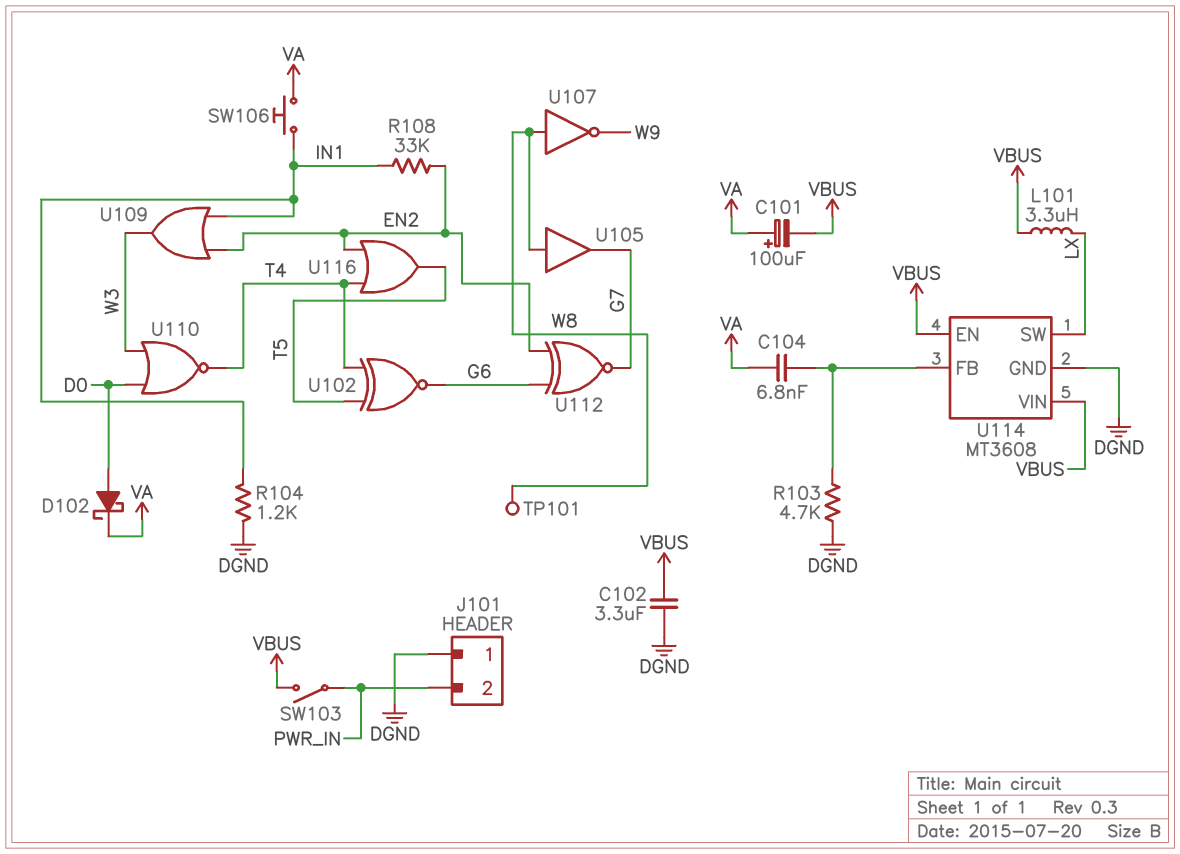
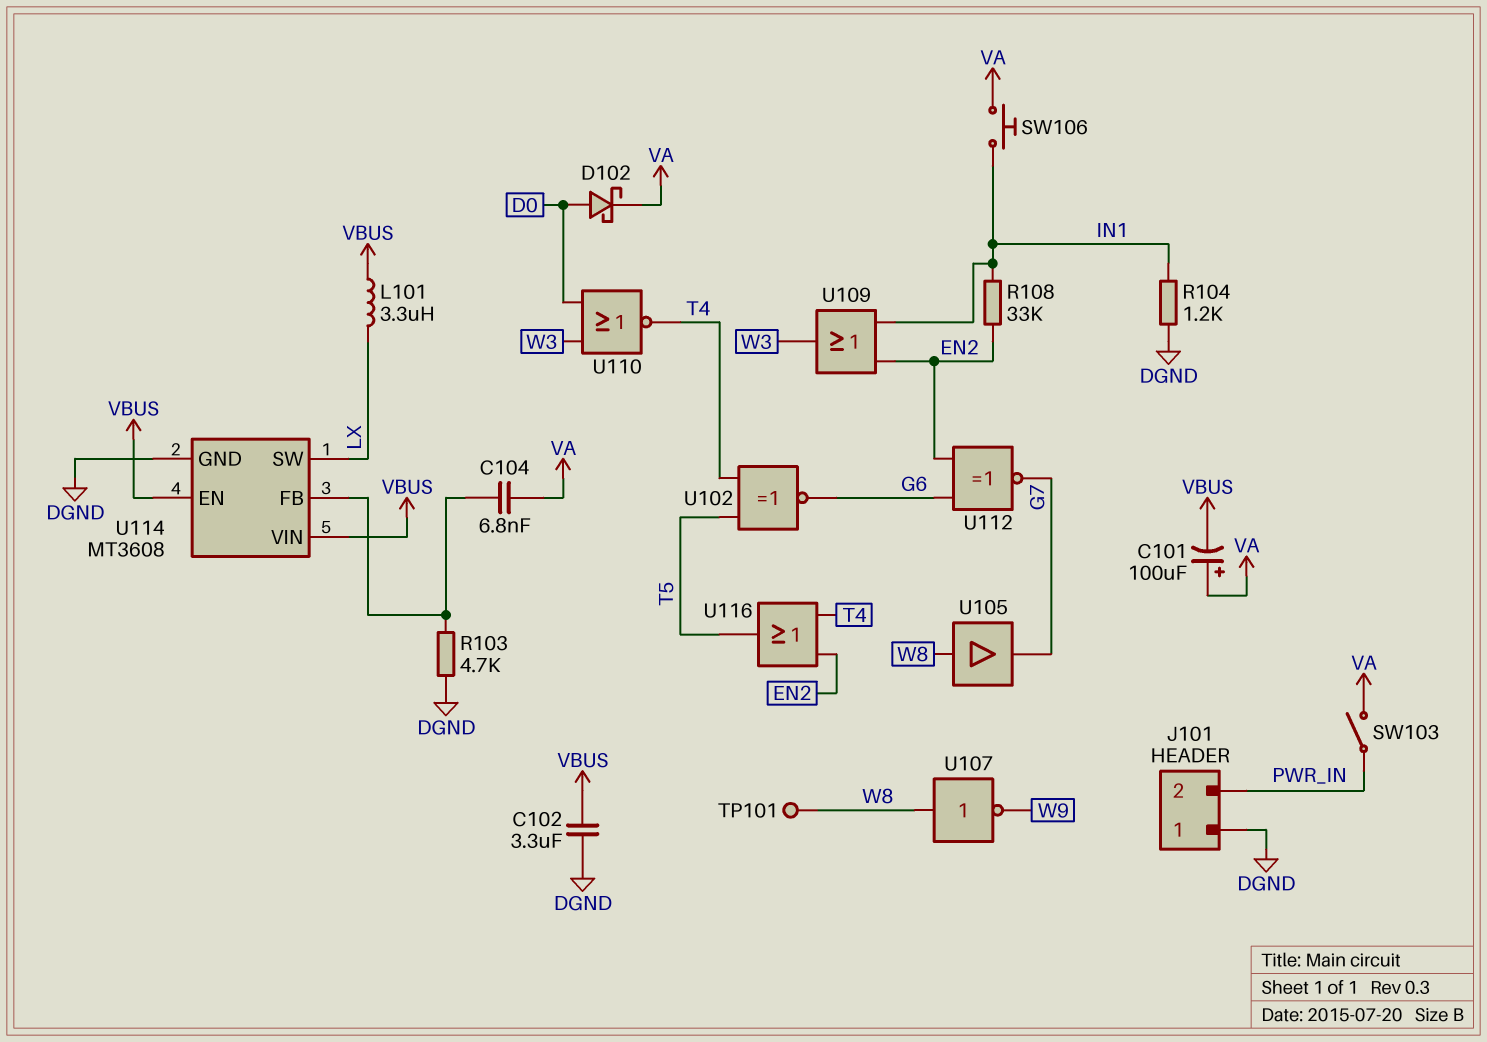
SW103: switch (PWR_IN, VBUS) -> switch (PWR_IN, VA)

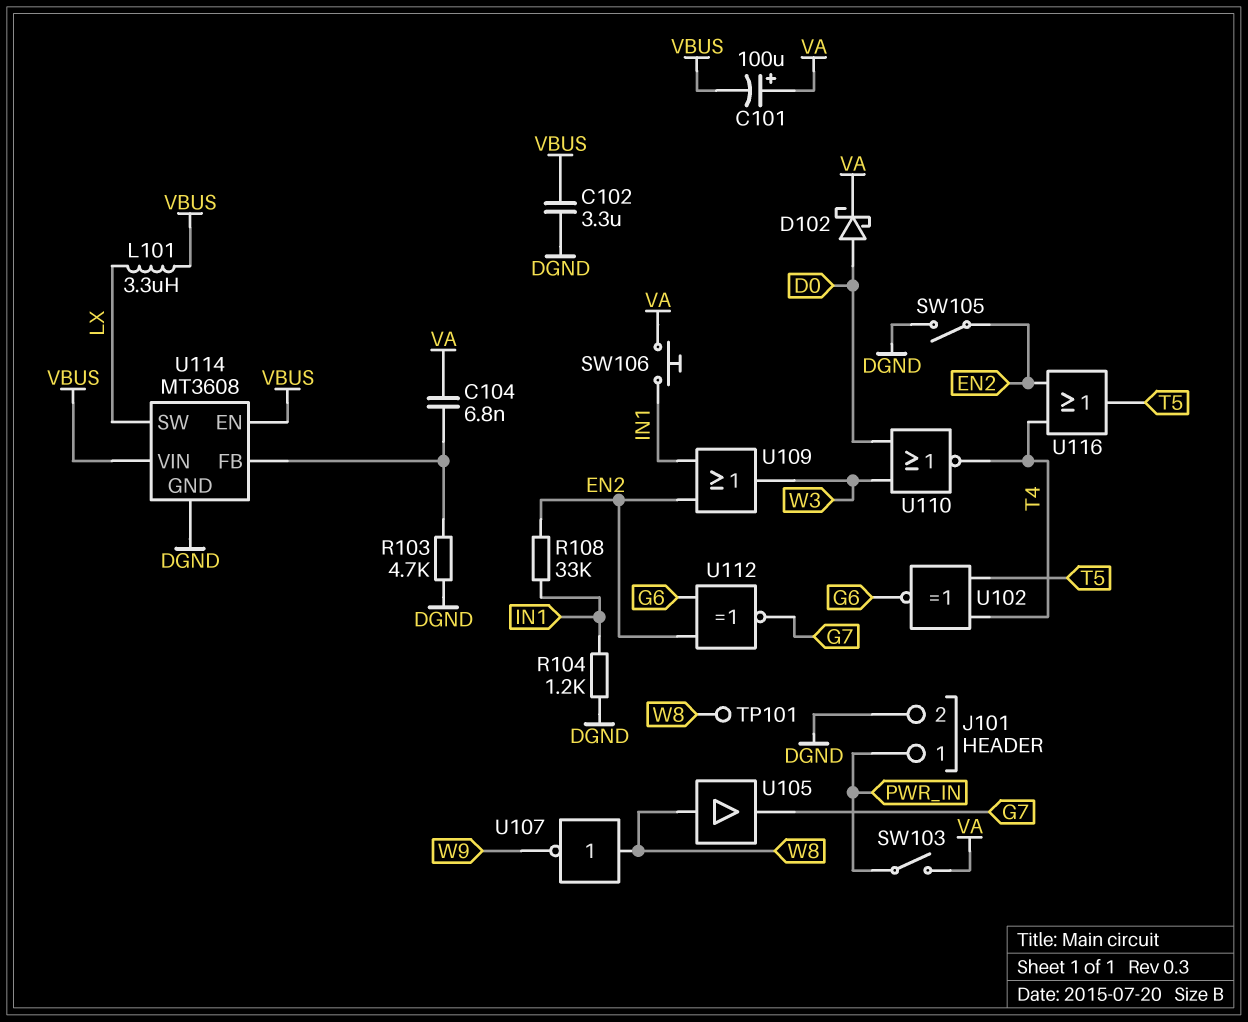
J101 pin 1: DGND -> PWR_IN
J101 pin 2: PWR_IN -> DGND
SW105: none -> switch (DGND, EN2)

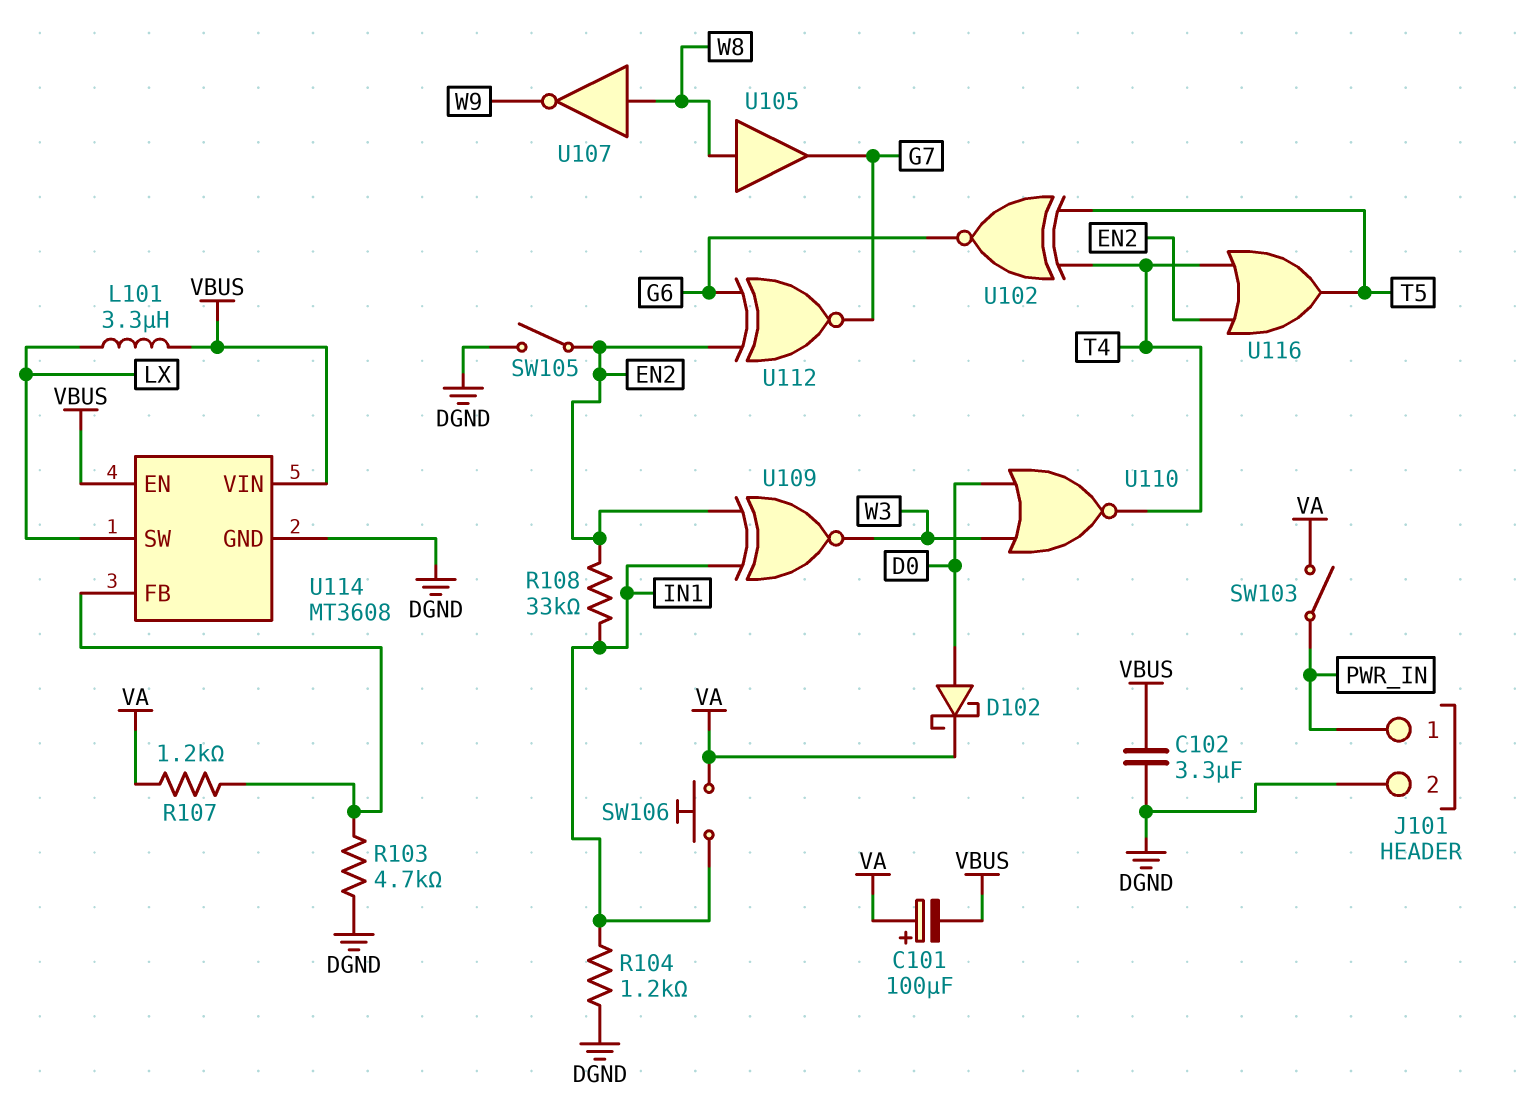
C104: 6.8nF (U114/FB, VA) -> none
R107: none -> 1.2k (U114/FB, VA)
TP101: test point (W8) -> none
U109: OR (in EN2, in IN1, out W3) -> XNOR (in EN2, in IN1, out W3)

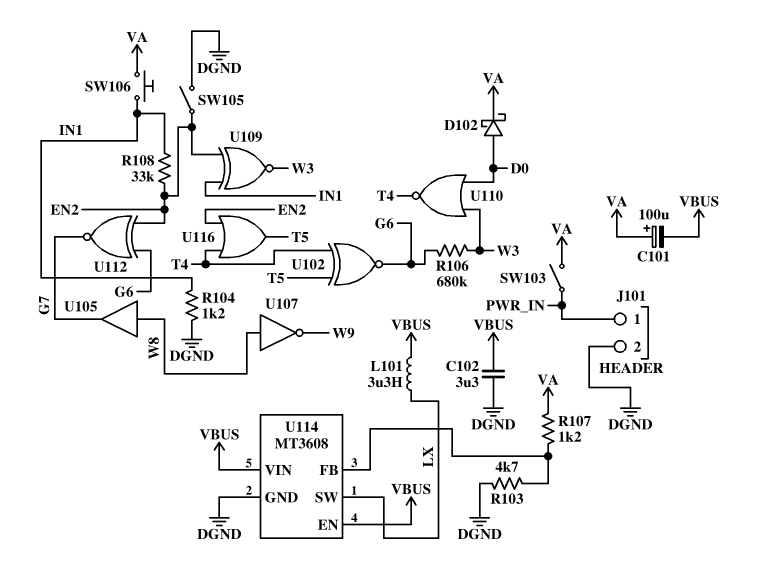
R106: none -> 680k (G6, W3)

